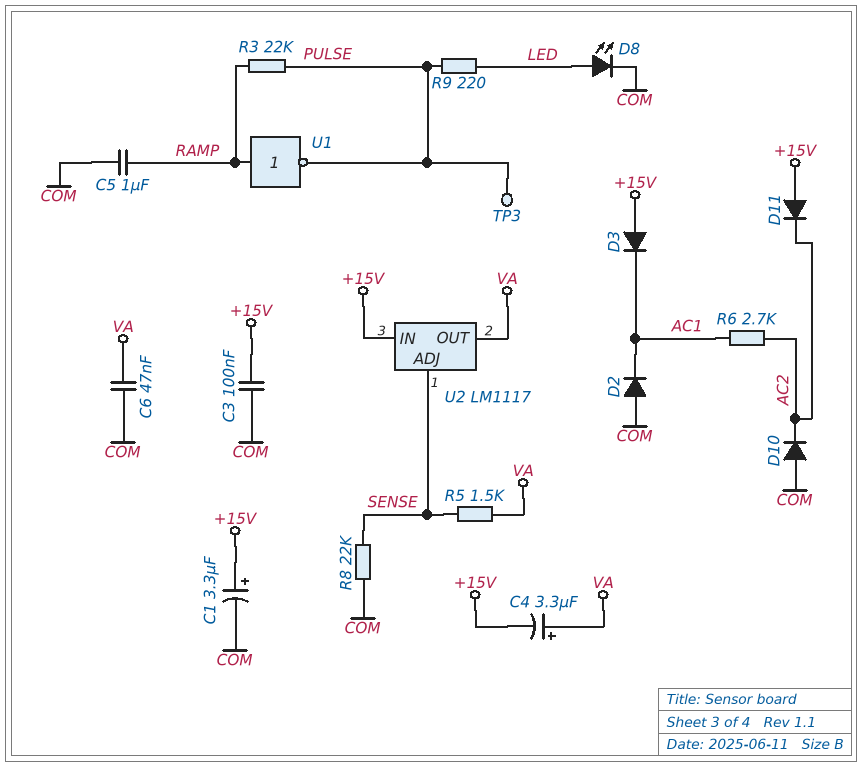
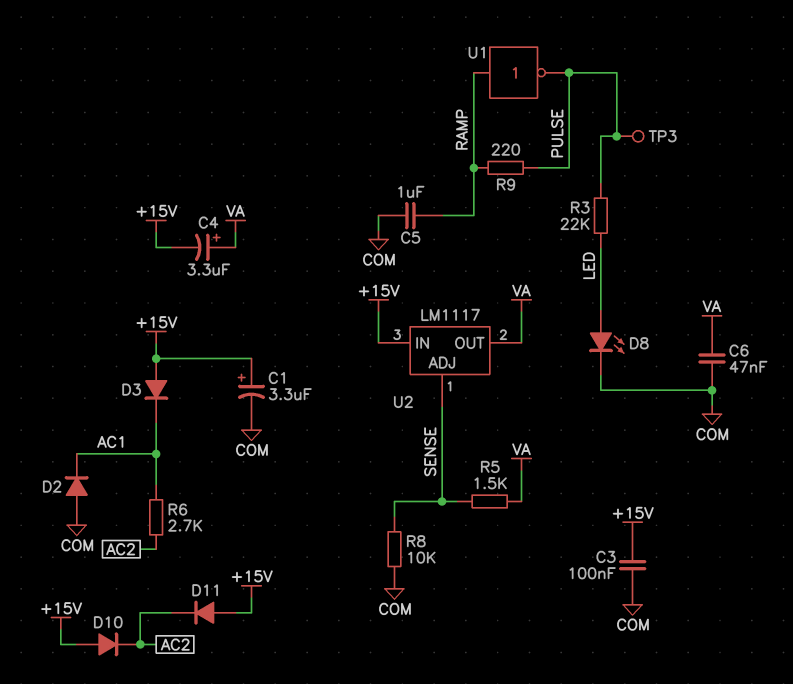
D10: diode (A COM, K AC2) -> diode (A +15V, K AC2)
R3: 22k (PULSE, RAMP) -> 22k (LED, PULSE)
R8: 22k (COM, SENSE) -> 10k (COM, SENSE)
R9: 220 (LED, PULSE) -> 220 (PULSE, RAMP)

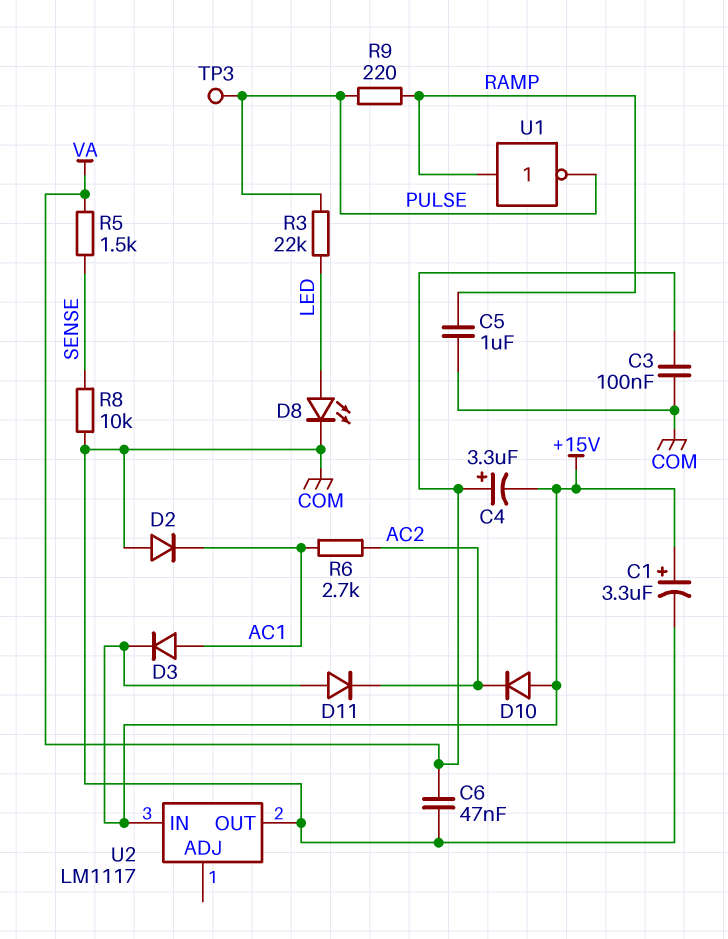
C3: 100nF (+15V, COM) -> 100nF (COM, VA)
D3: diode (A +15V, K AC1) -> diode (A AC1, K +15V)
U2 pin ADJ: SENSE -> none
U2 pin OUT: VA -> COM

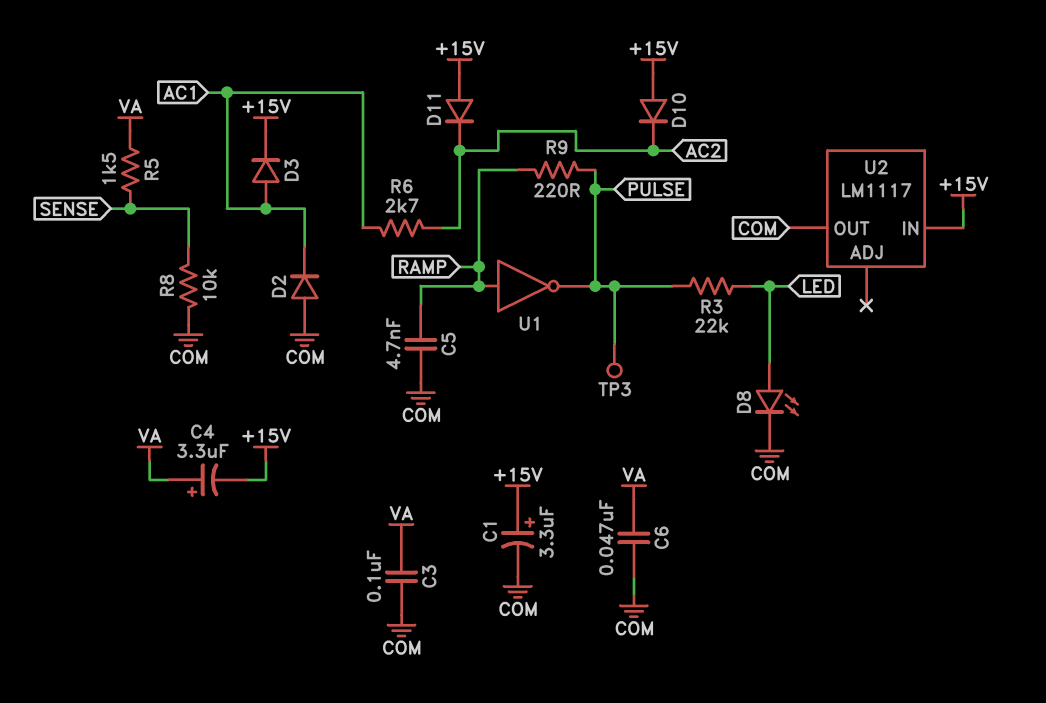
C5: 1uF (COM, RAMP) -> 4.7nF (COM, RAMP)

